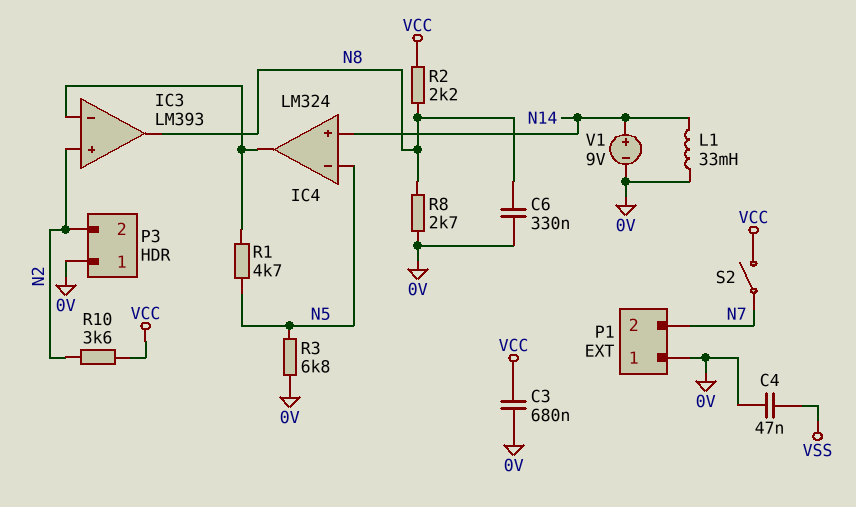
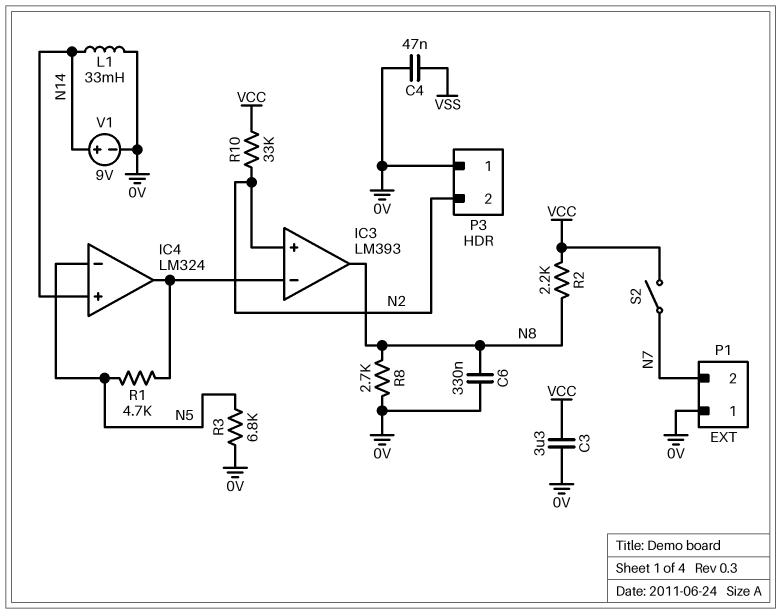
C3: 680nF (0V, VCC) -> 3.3uF (0V, VCC)
R10: 3.6k (N2, VCC) -> 33k (N2, VCC)

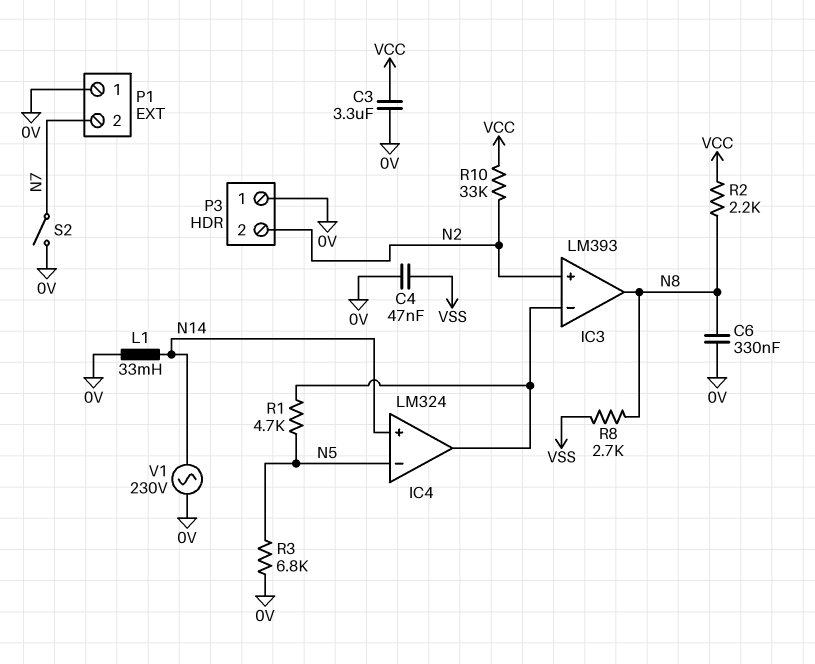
R8: 2.7k (0V, N8) -> 2.7k (N8, VSS)
S2: switch (N7, VCC) -> switch (0V, N7)
V1: 9V (plus N14, minus 0V) -> AC 230V (0V, N14)

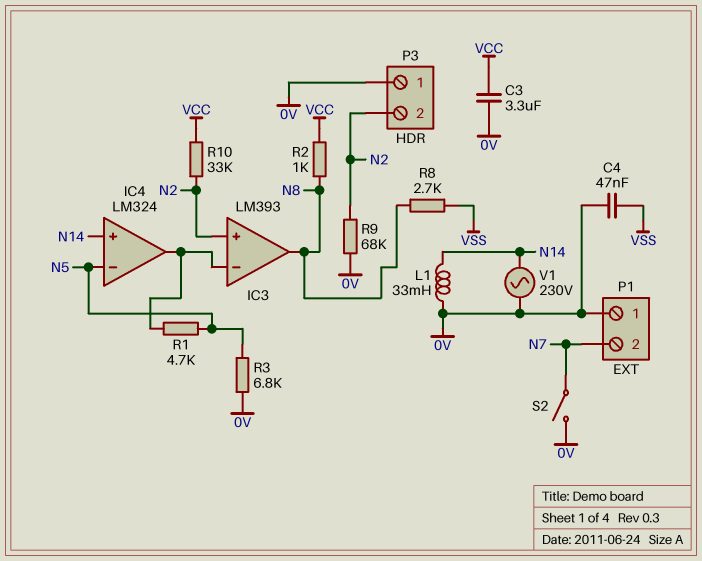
C6: 330nF (0V, N8) -> none
R2: 2.2k (N8, VCC) -> 1k (N8, VCC)
R9: none -> 68k (0V, N2)

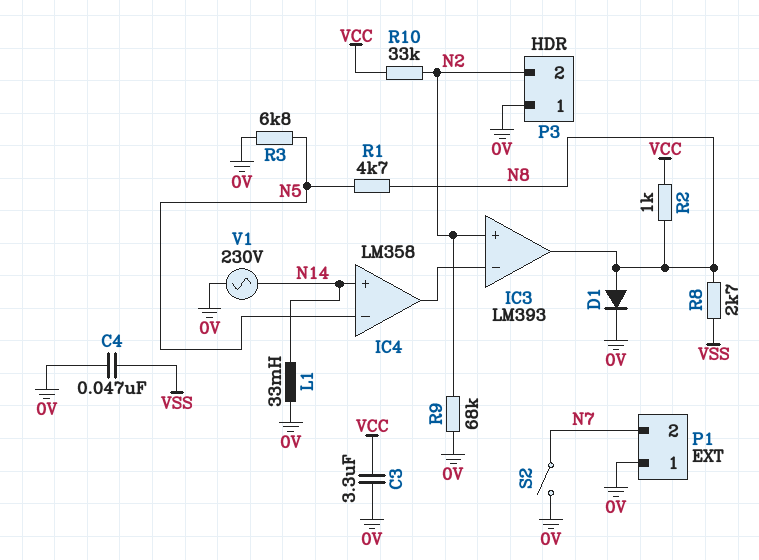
D1: none -> diode (A N8, K 0V)
IC4: LM324 -> LM358
R1: 4.7k (IC3/in-, N5) -> 4.7k (N5, N8)

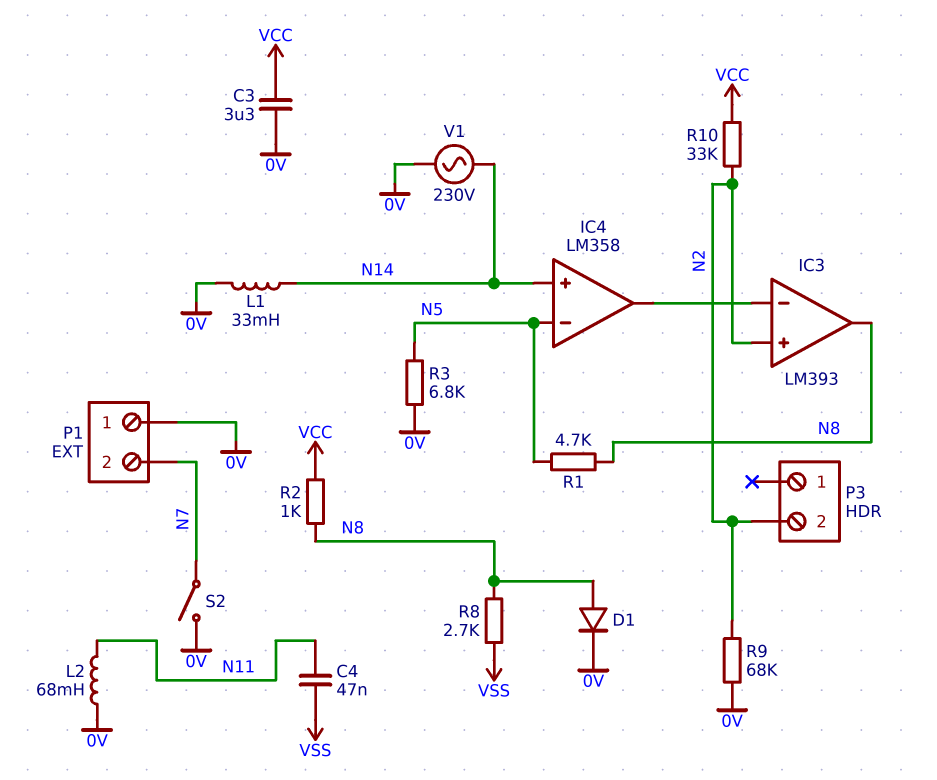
C4: 47nF (0V, VSS) -> 47nF (N11, VSS)
L2: none -> 68mH (0V, N11)
P3 pin 1: 0V -> none

